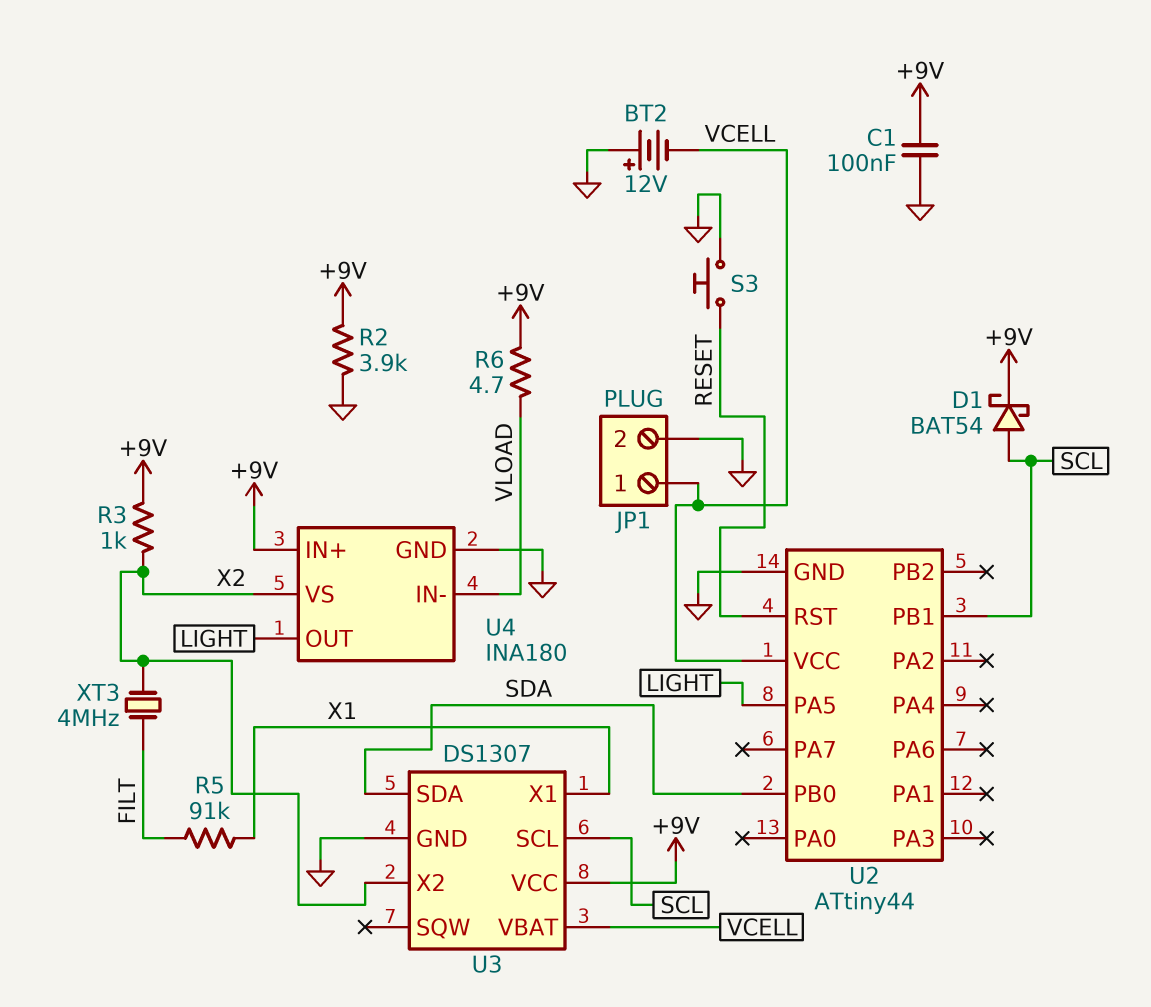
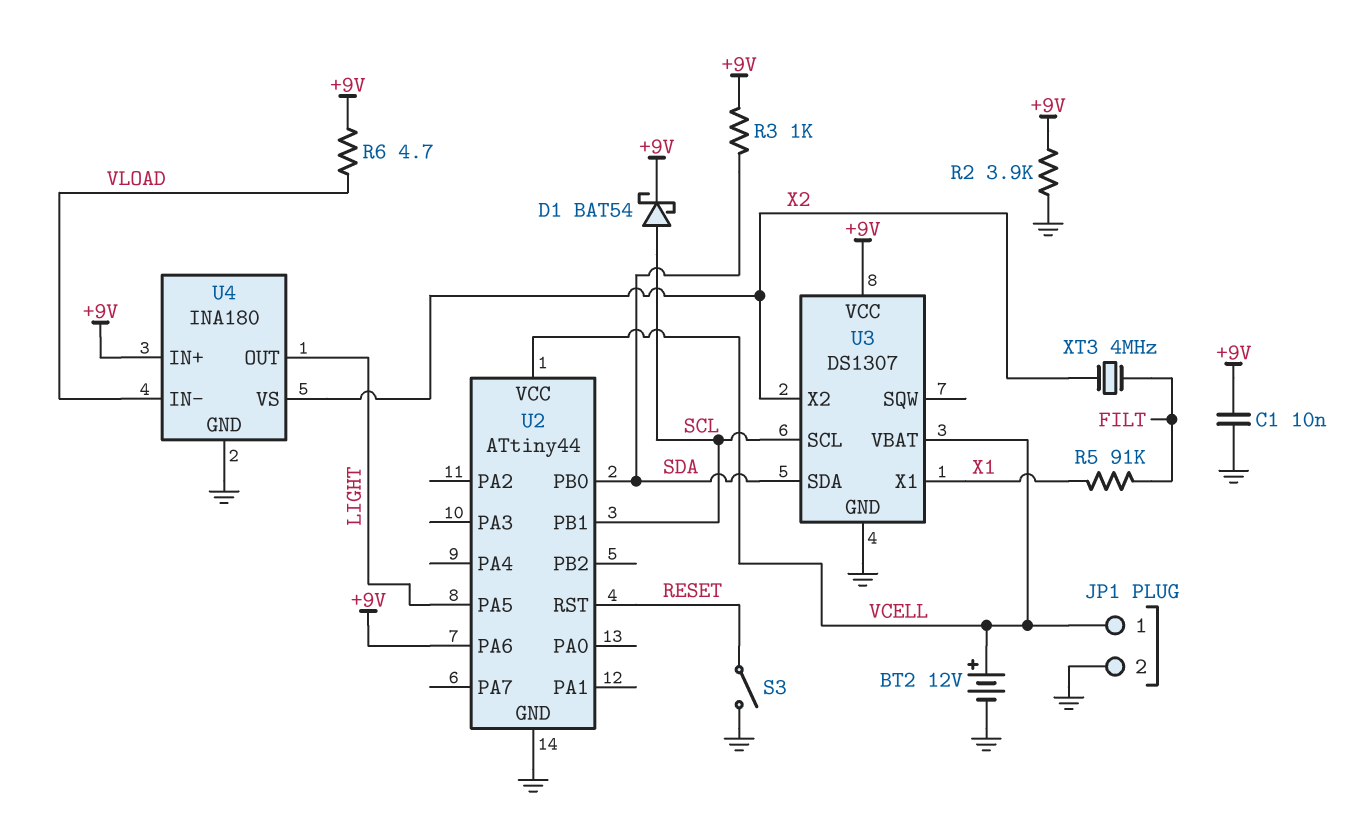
BT2: 12V (plus GND, minus VCELL) -> 12V (plus VCELL, minus GND)
C1: 100nF (+9V, GND) -> 10nF (+9V, GND)
R3: 1k (+9V, X2) -> 1k (+9V, SDA)
S3: button (GND, RESET) -> switch (GND, RESET)
U2 pin PA6: none -> +9V

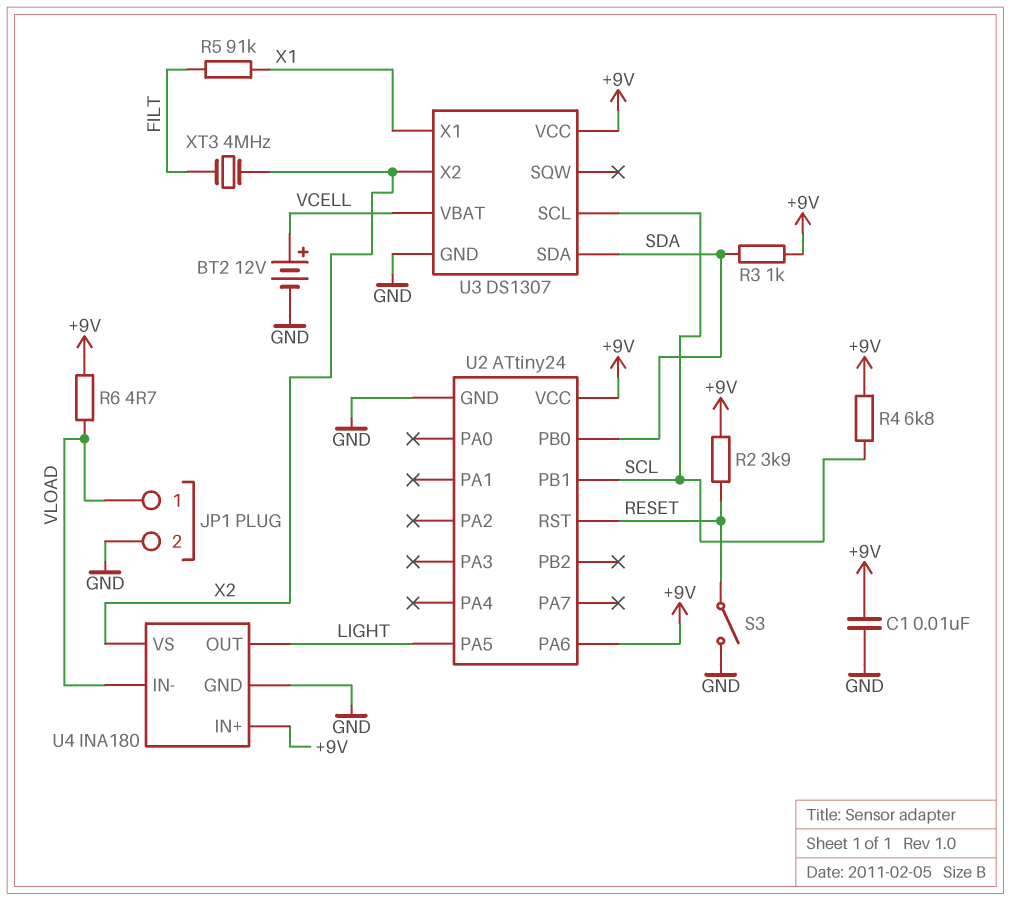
D1: schottky BAT54 (A SCL, K +9V) -> none
JP1 pin 1: VCELL -> VLOAD
R2: 3.9k (+9V, GND) -> 3.9k (+9V, RESET)
R4: none -> 6.8k (+9V, SCL)
U2: ATtiny44 -> ATtiny24
U2 pin VCC: VCELL -> +9V

